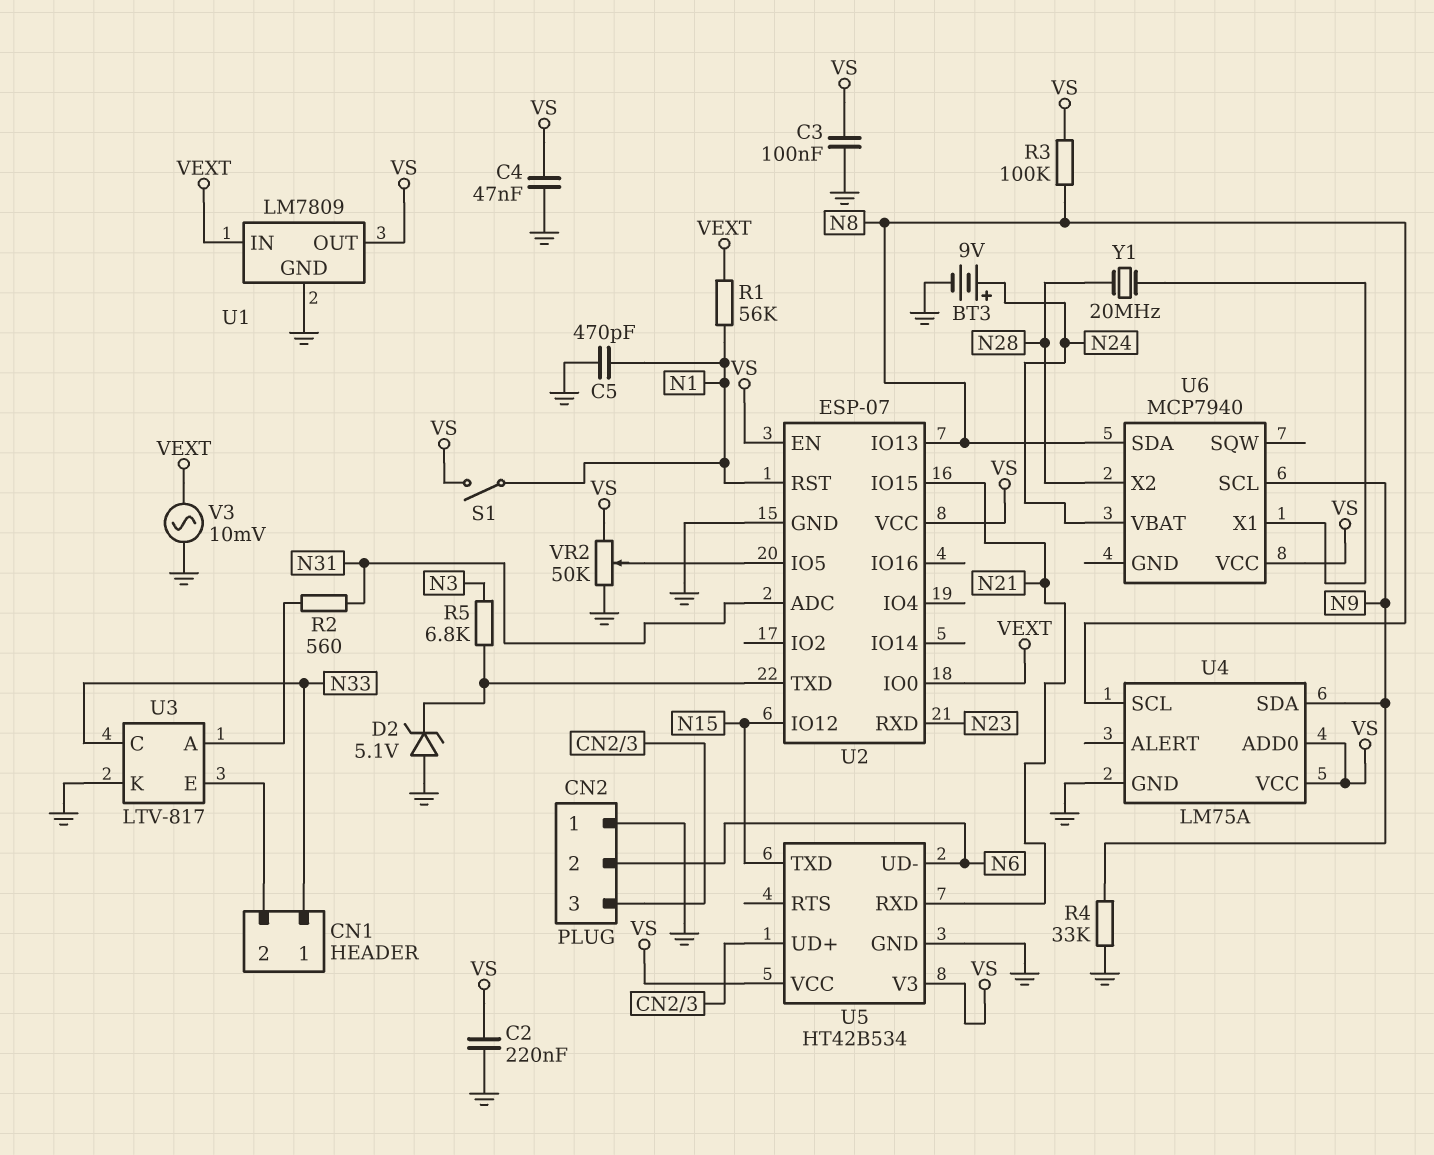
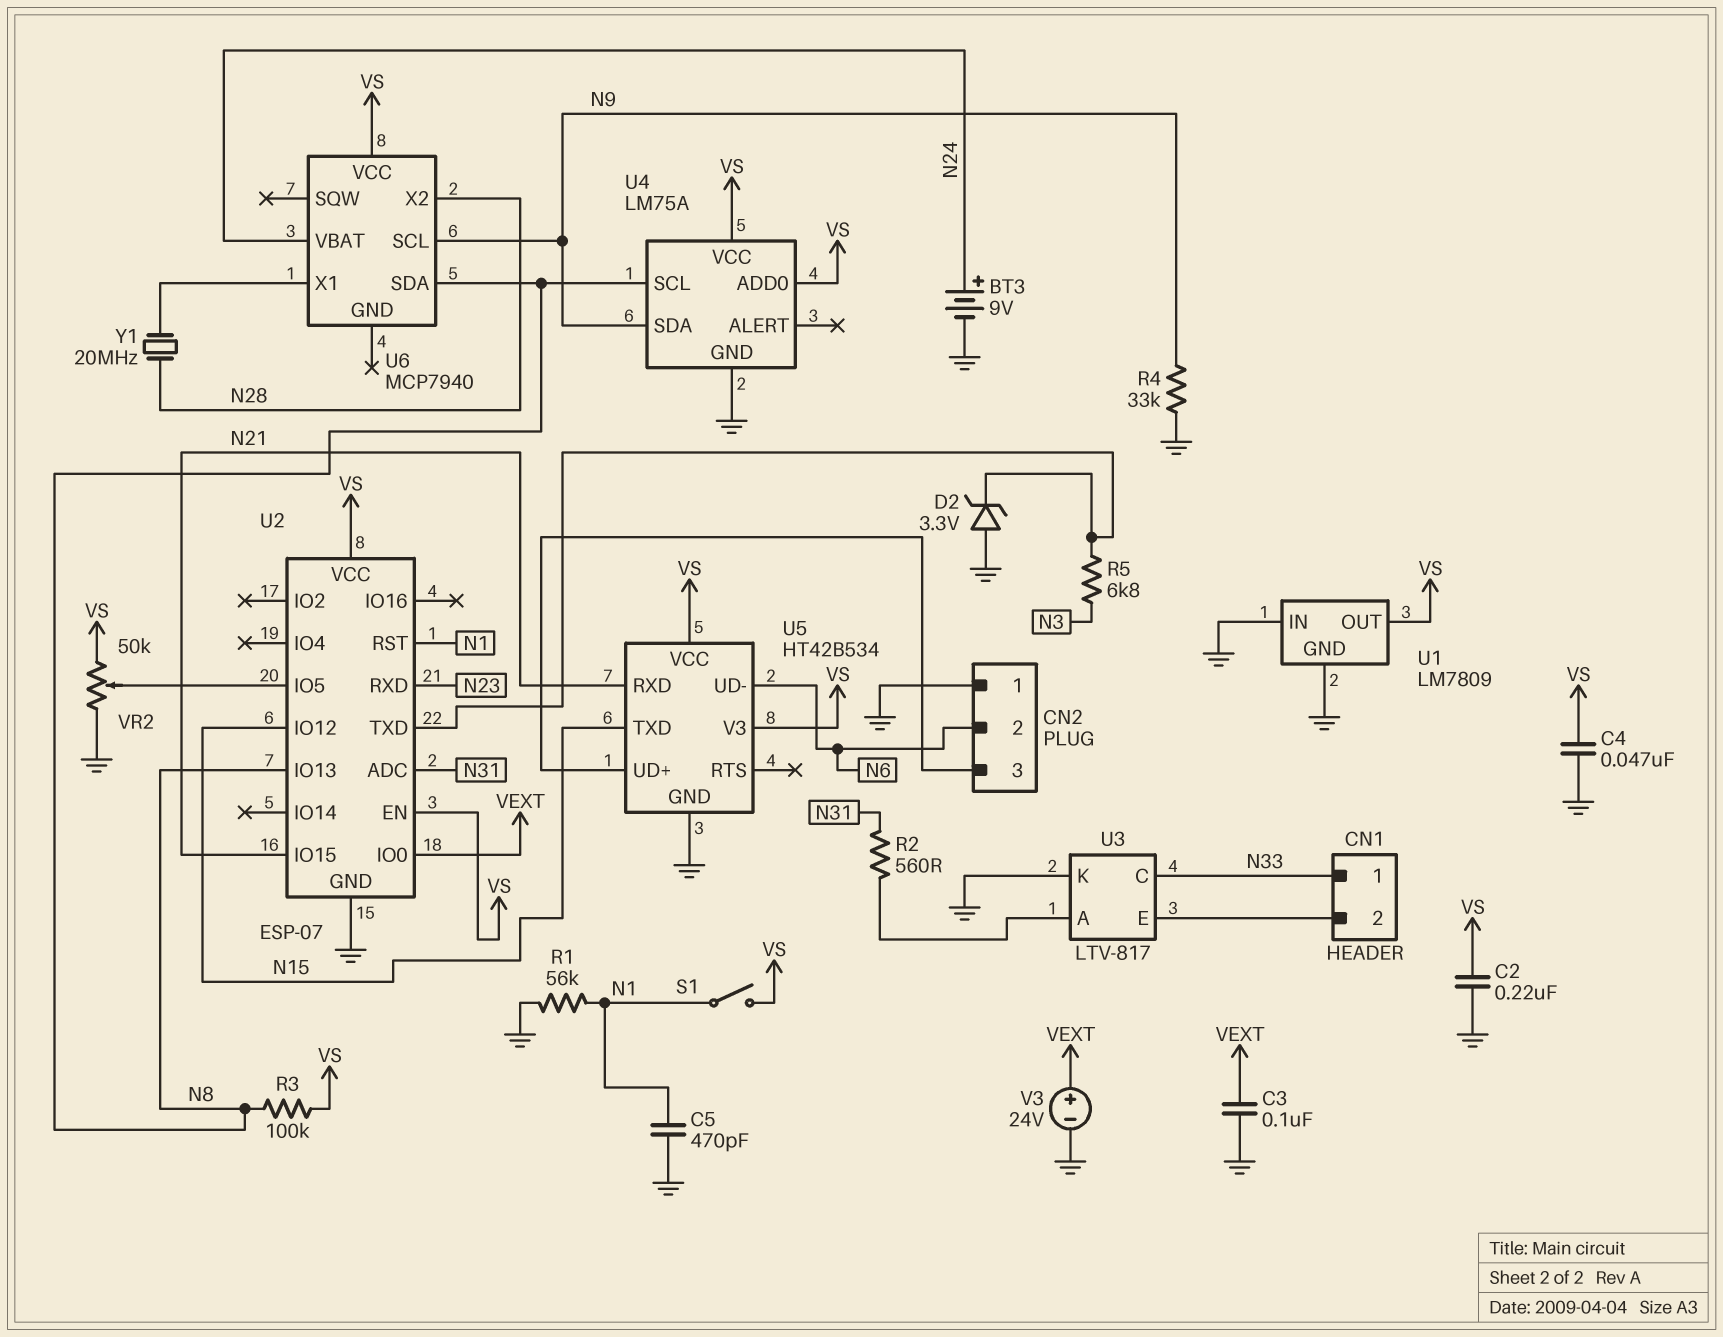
C3: 100nF (GND, VS) -> 100nF (GND, VEXT)
D2: zener 5.1V (A GND, K U2/TXD) -> zener 3.3V (A GND, K U2/TXD)
R1: 56k (N1, VEXT) -> 56k (GND, N1)
U1 pin IN: VEXT -> GND
V3: AC 10mV (GND, VEXT) -> 24V (plus VEXT, minus GND)

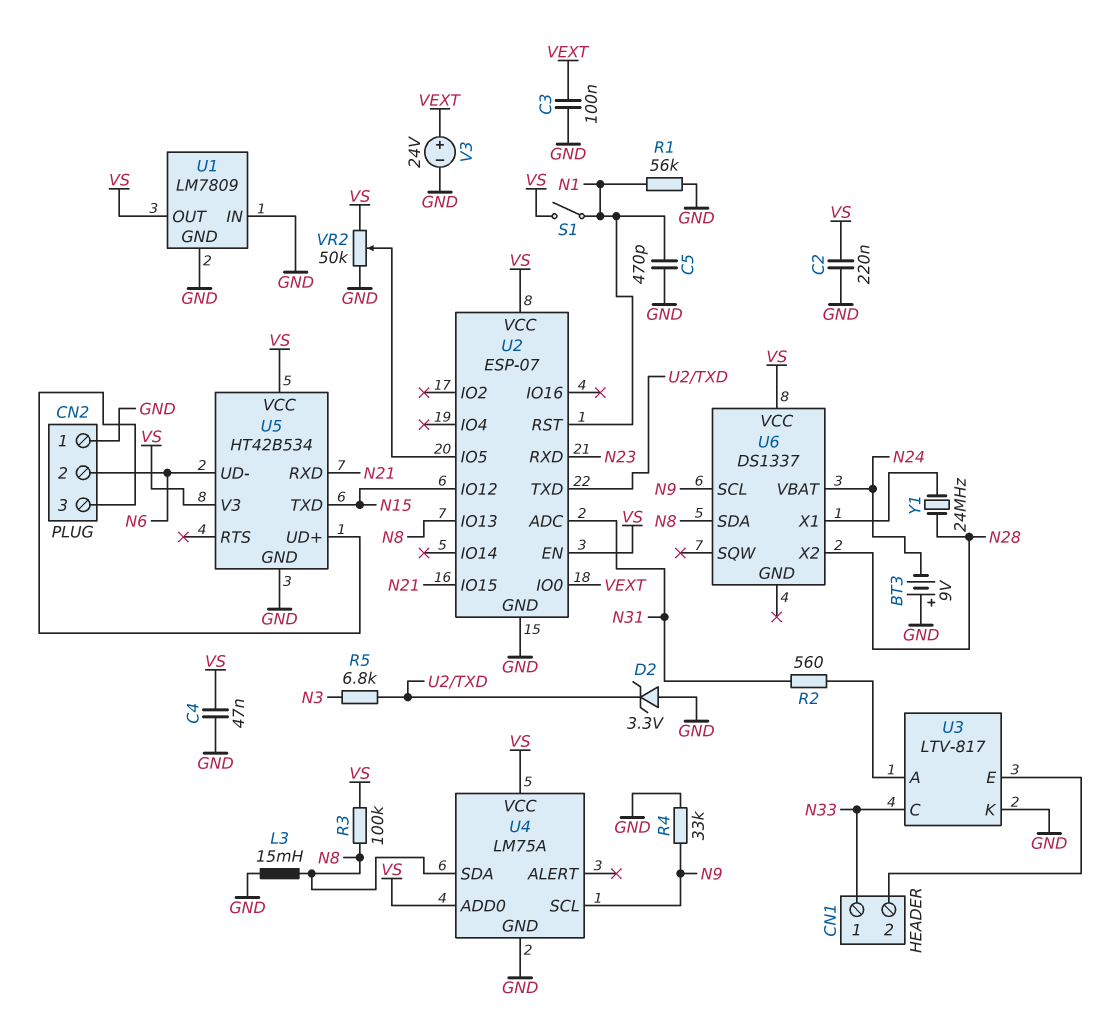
BT3: 9V (plus N24, minus GND) -> 9V (plus GND, minus N24)
L3: none -> 15mH (GND, N8)
U4 pin SCL: N8 -> N9
U4 pin SDA: N9 -> N8
U6: MCP7940 -> DS1337
Y1: 20MHz (N28, U6/X1) -> 24MHz (N28, U6/X1)

